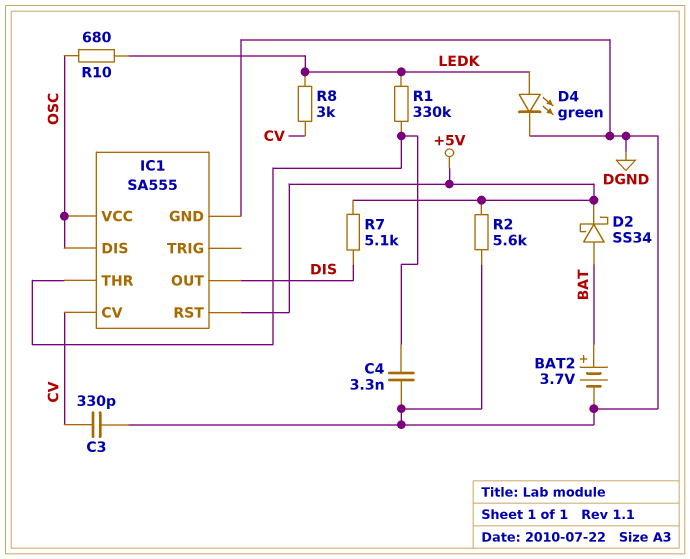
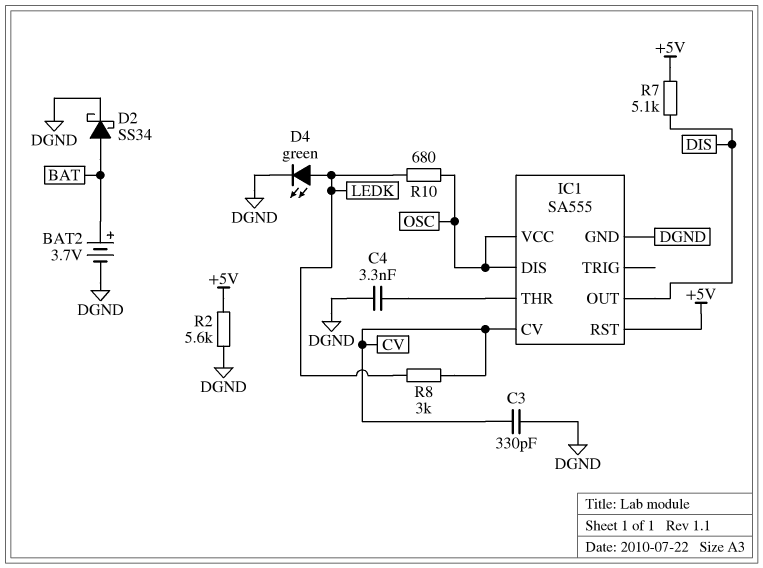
D2: schottky SS34 (A BAT, K +5V) -> schottky SS34 (A BAT, K DGND)
R1: 330k (IC1/THR, LEDK) -> none

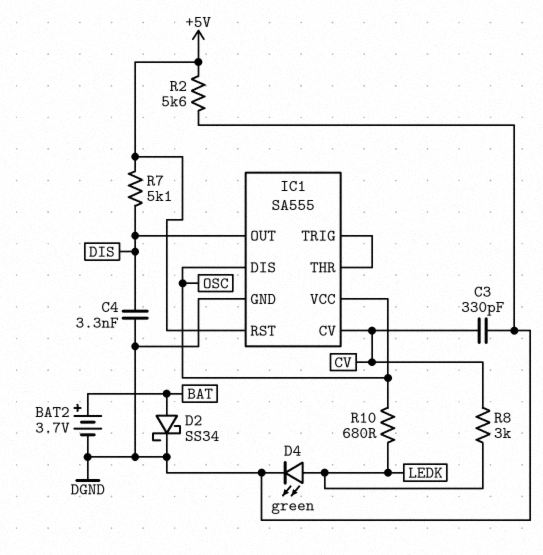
C4: 3.3nF (DGND, IC1/THR) -> 3.3nF (DGND, DIS)
IC1 pin TRIG: none -> IC1/THR

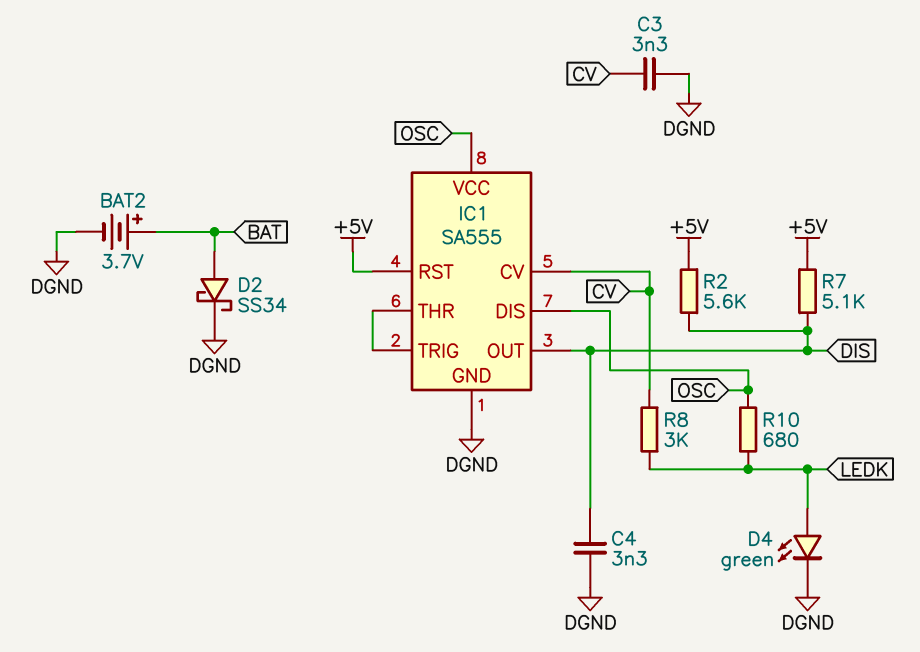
C3: 330pF (CV, DGND) -> 3.3nF (CV, DGND)
R2: 5.6k (+5V, DGND) -> 5.6k (+5V, DIS)

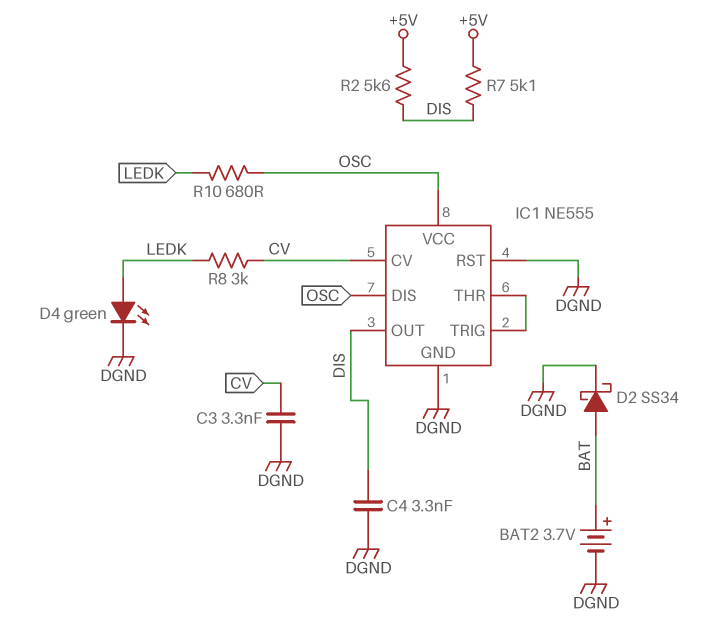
IC1: SA555 -> NE555
IC1 pin RST: +5V -> DGND

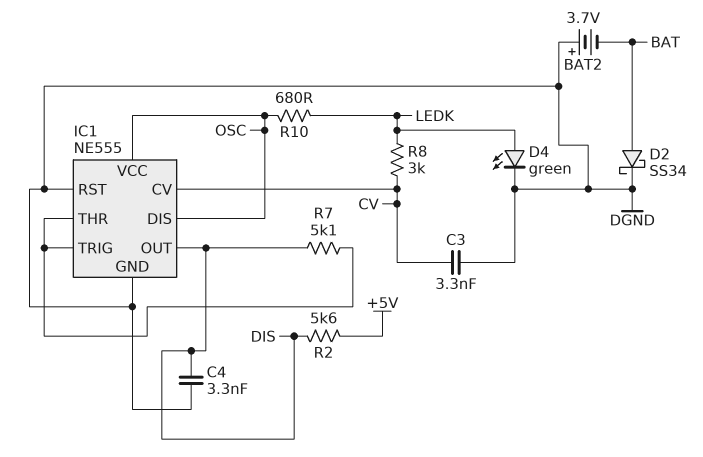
BAT2: 3.7V (plus BAT, minus DGND) -> 3.7V (plus DGND, minus BAT)
R7: 5.1k (+5V, DIS) -> 5.1k (DIS, IC1/THR)

